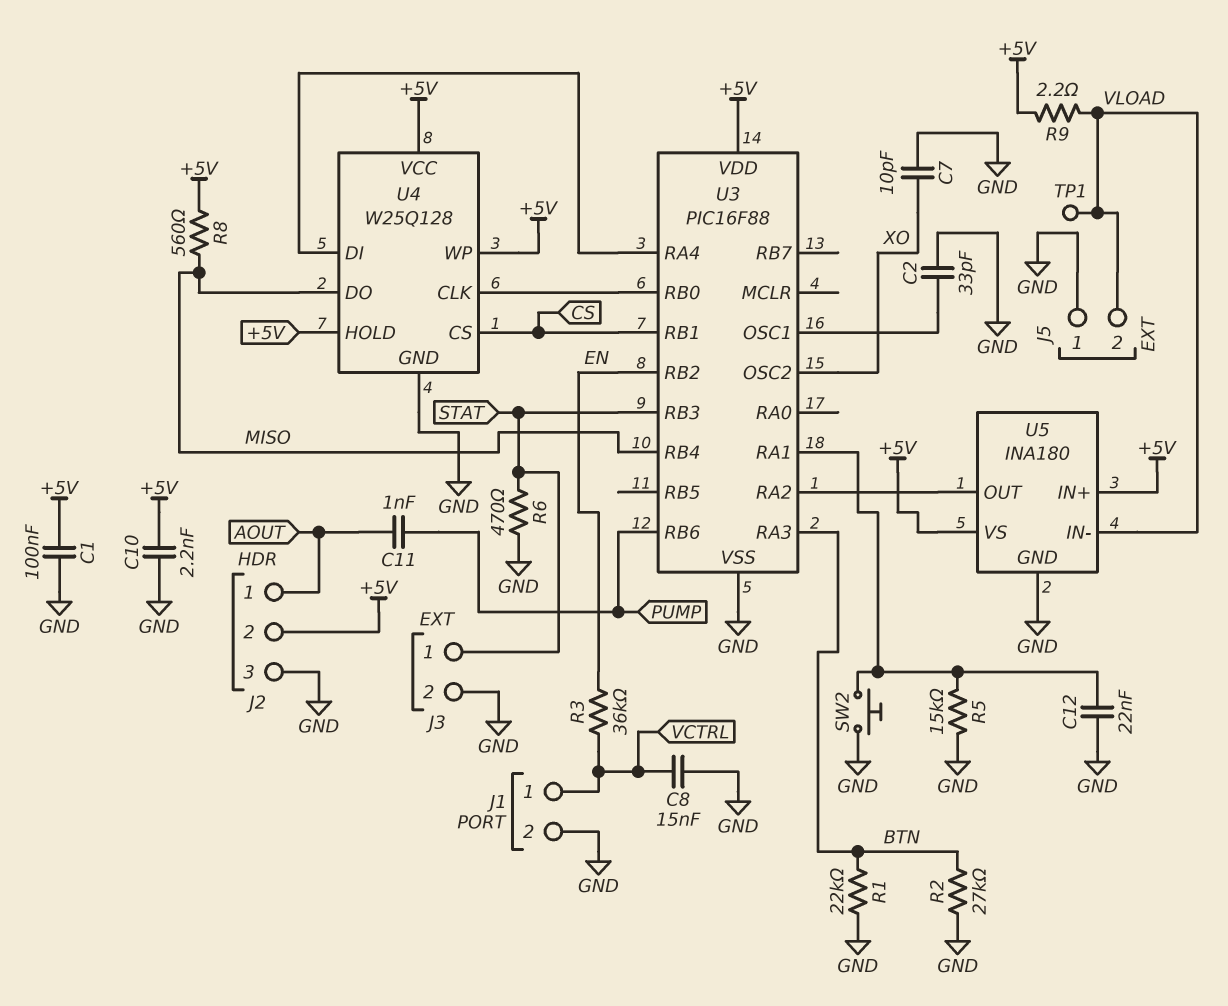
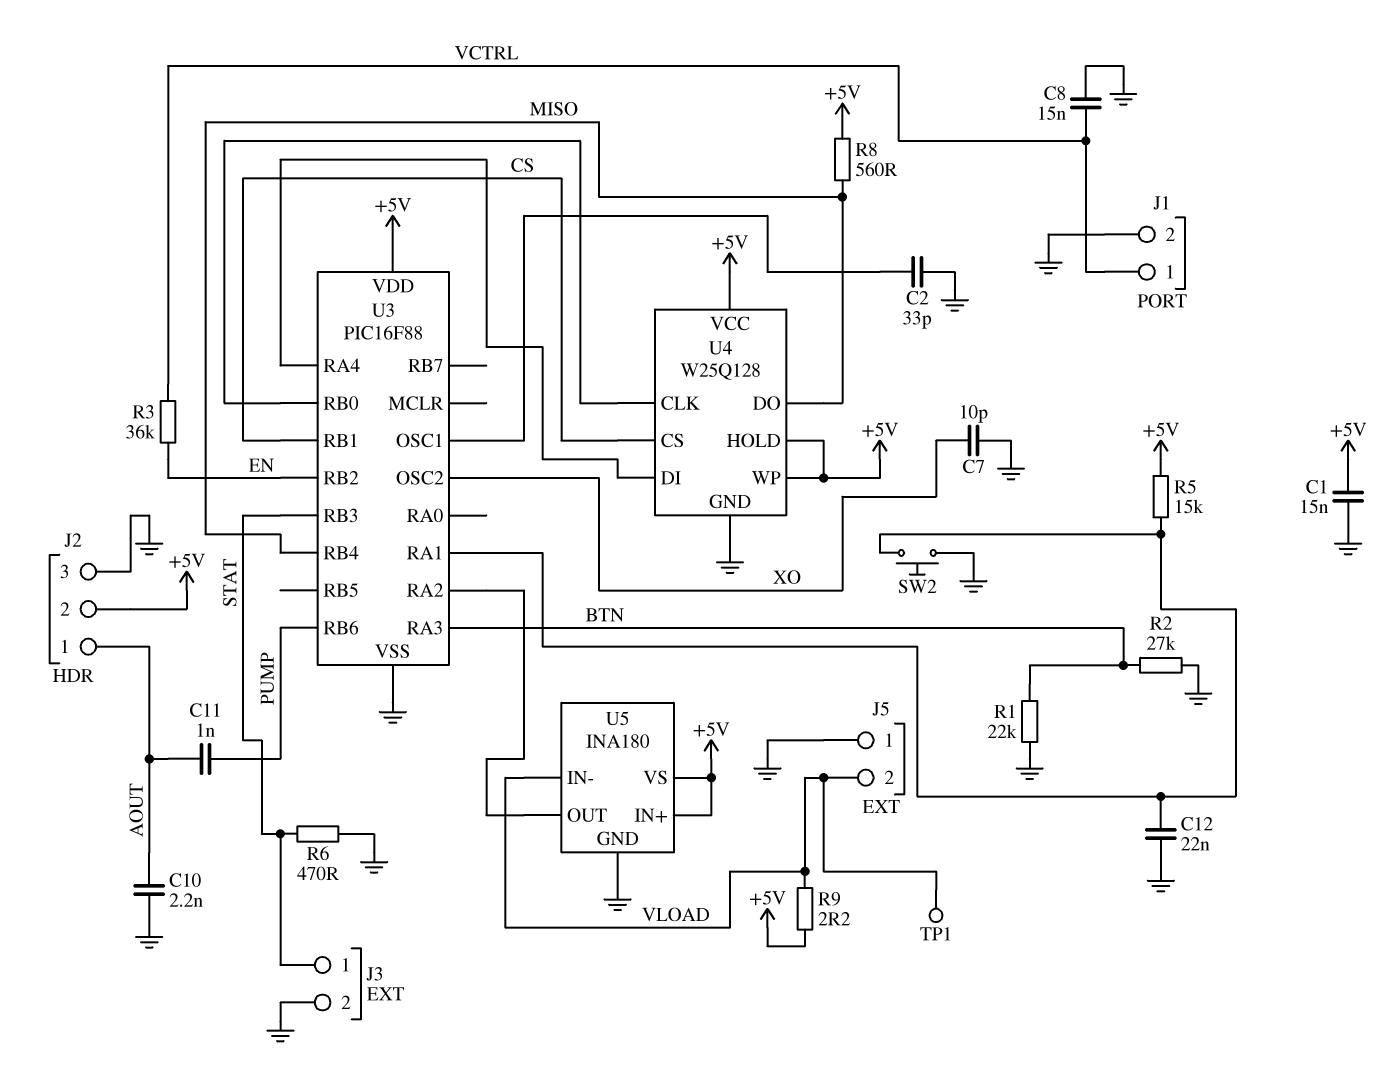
C1: 100nF (+5V, GND) -> 15nF (+5V, GND)
C10: 2.2nF (+5V, GND) -> 2.2nF (AOUT, GND)
R5: 15k (GND, U3/RA1) -> 15k (+5V, U3/RA1)

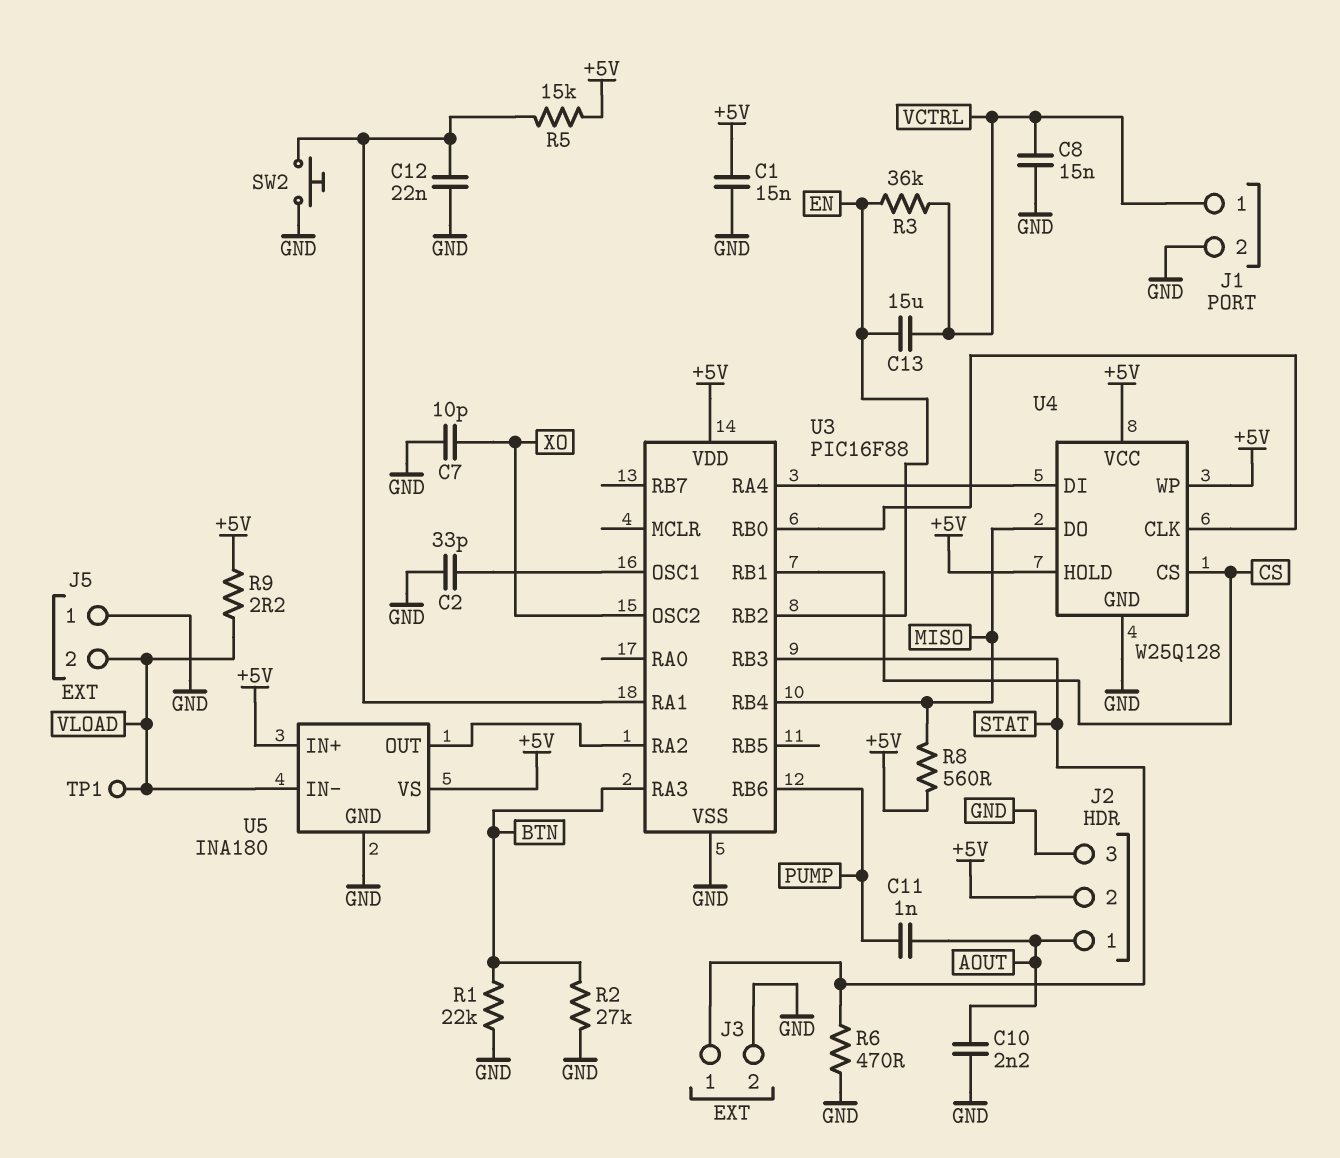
C13: none -> 15uF (EN, VCTRL)

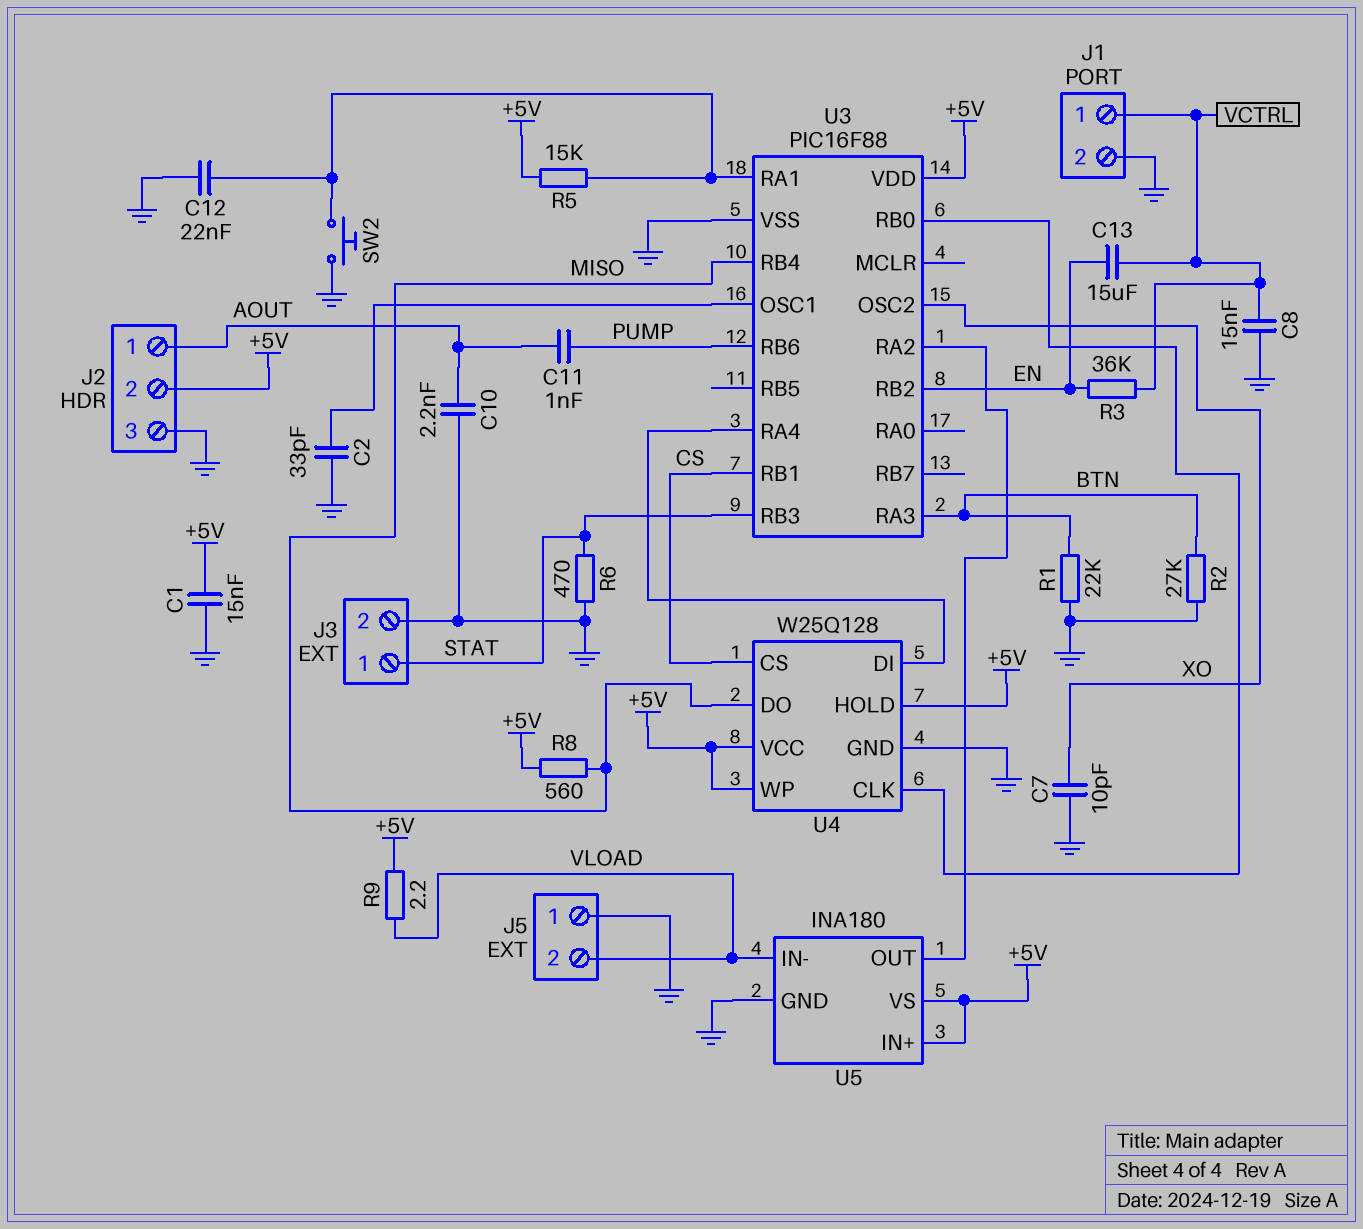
TP1: test point (VLOAD) -> none

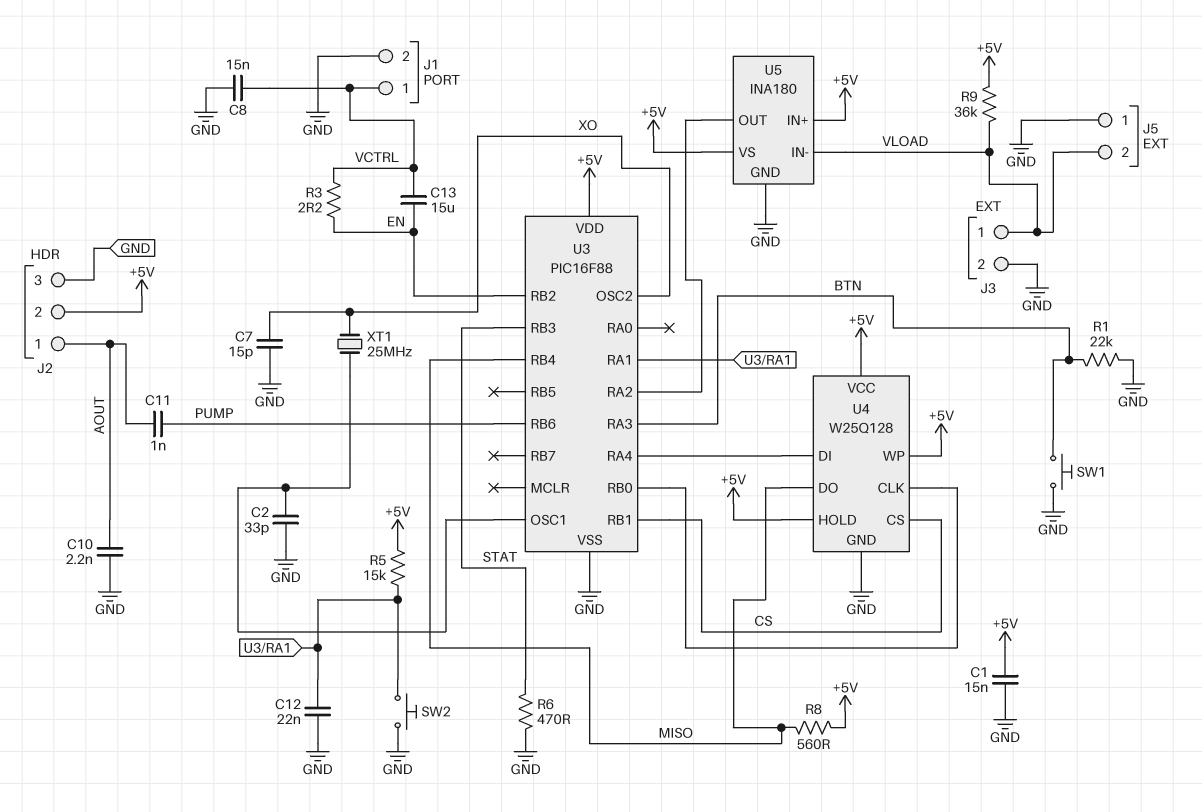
C7: 10pF (GND, XO) -> 15pF (GND, XO)
J3 pin 1: STAT -> VLOAD
R2: 27k (BTN, GND) -> none
R3: 36k (EN, VCTRL) -> 2.2 (EN, VCTRL)
R9: 2.2 (+5V, VLOAD) -> 36k (+5V, VLOAD)
SW1: none -> button (BTN, GND)
XT1: none -> 25MHz (U3/OSC1, XO)

